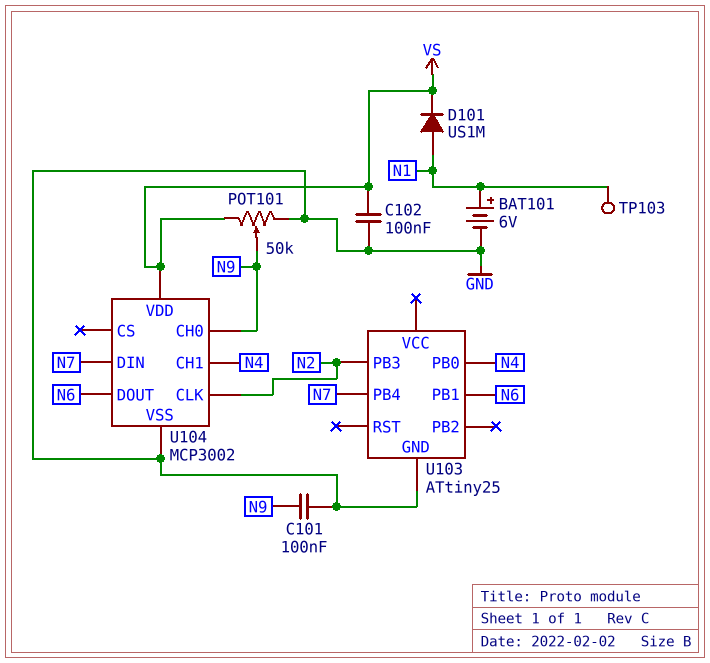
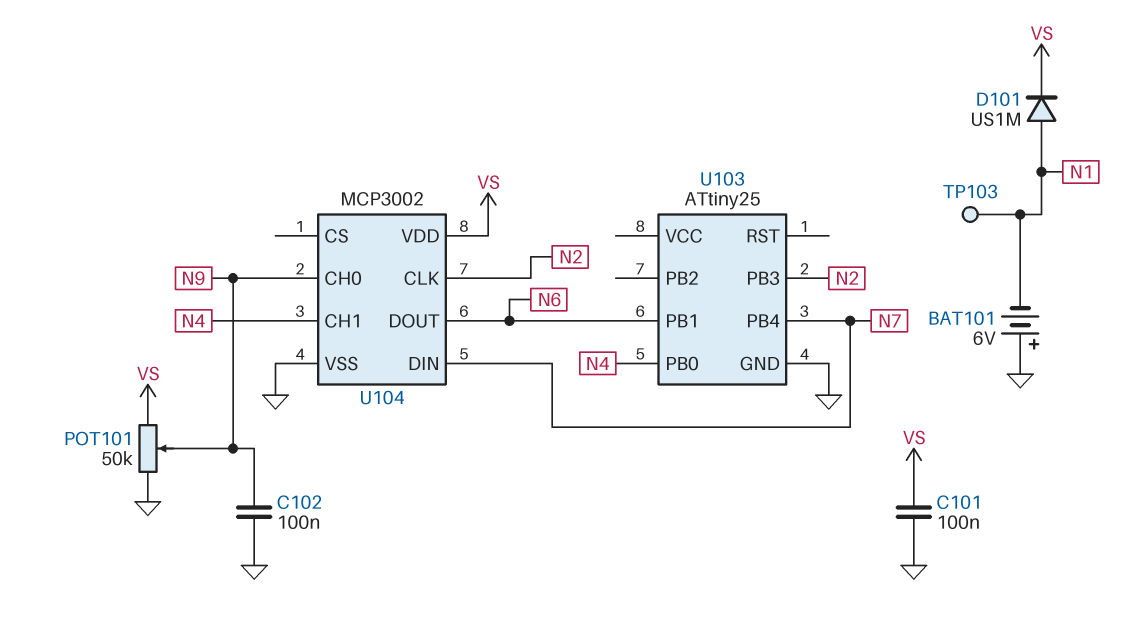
BAT101: 6V (plus N1, minus GND) -> 6V (plus GND, minus N1)
C101: 100nF (GND, N9) -> 100nF (GND, VS)
C102: 100nF (GND, VS) -> 100nF (GND, N9)

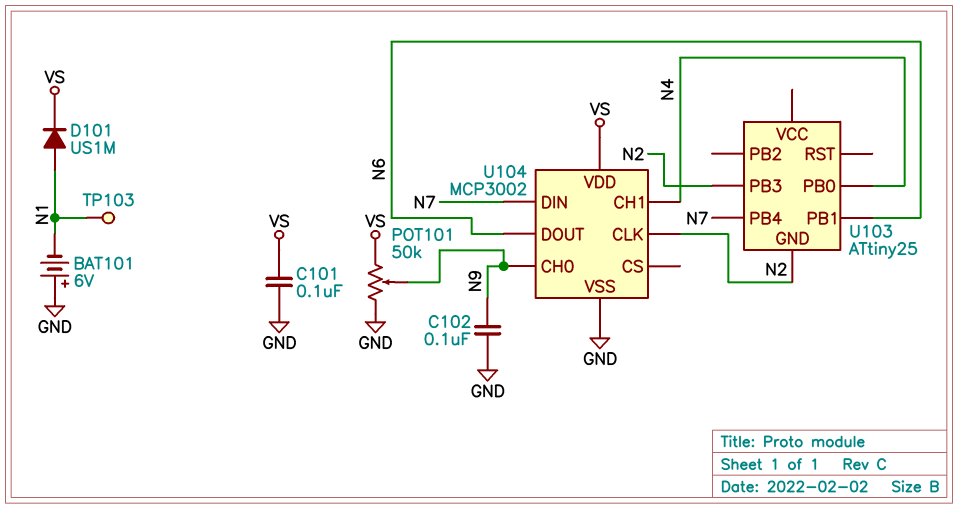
U103 pin GND: GND -> N2

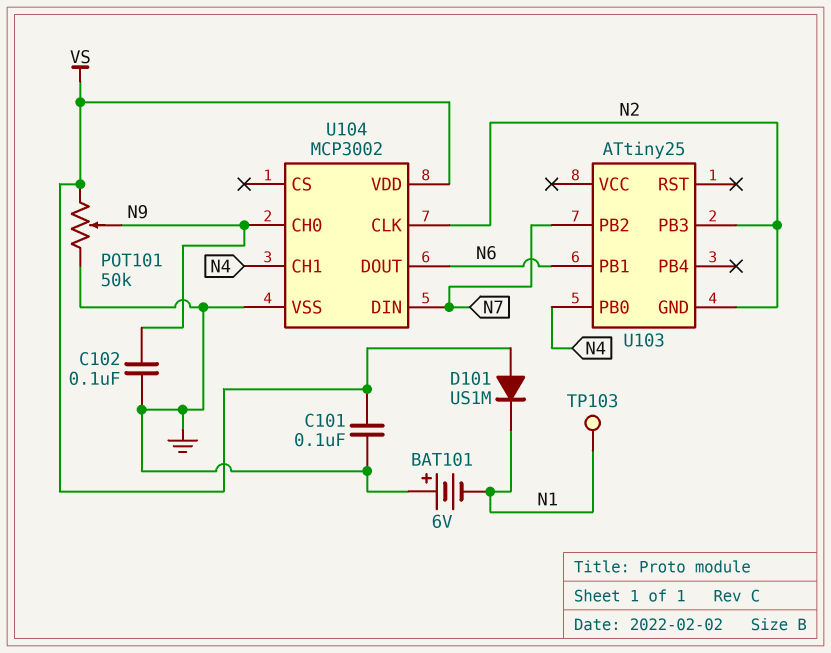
D101: diode US1M (A N1, K VS) -> diode US1M (A VS, K N1)
U103 pin PB2: none -> N7
U103 pin PB4: N7 -> none

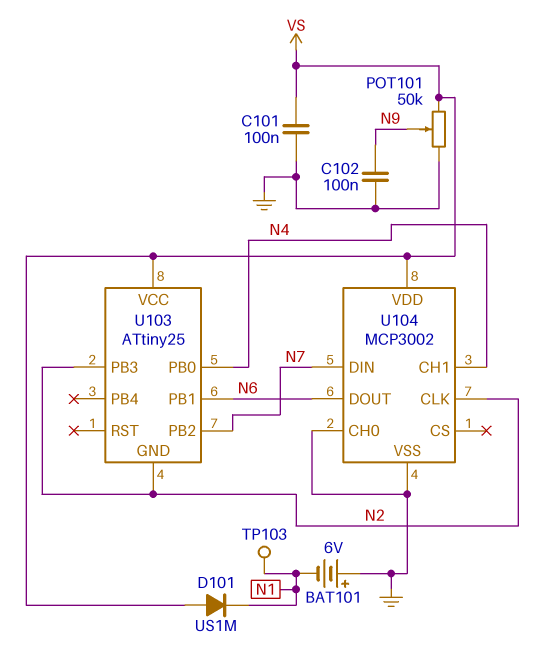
U103 pin VCC: none -> VS
U104 pin CH0: N9 -> GND

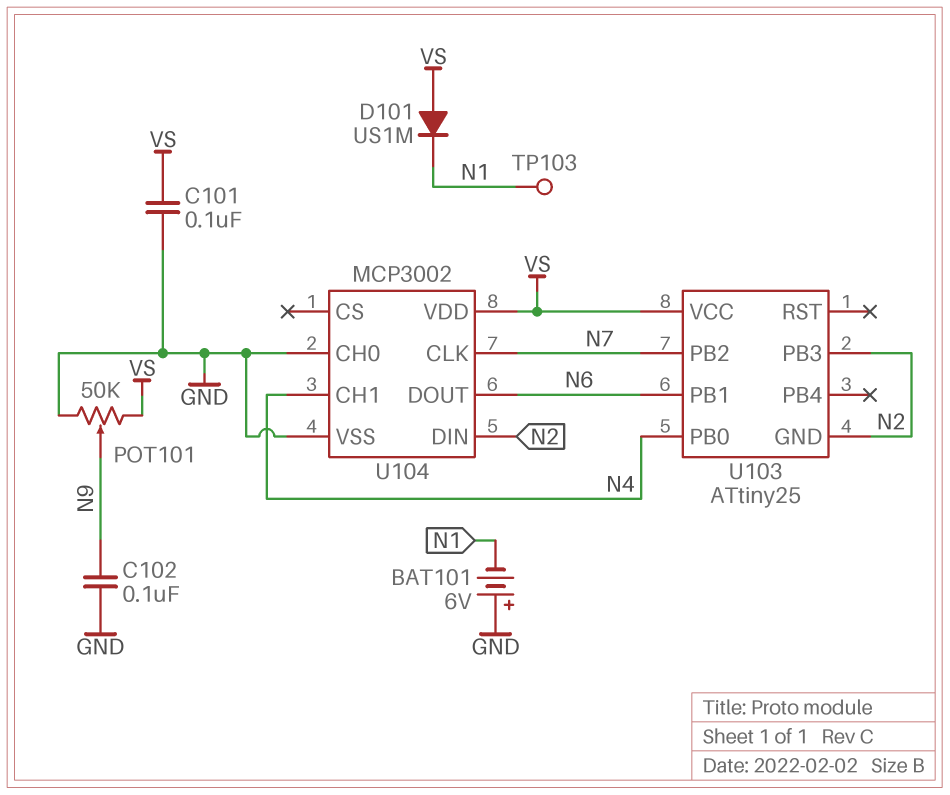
U104 pin CLK: N2 -> N7
U104 pin DIN: N7 -> N2

